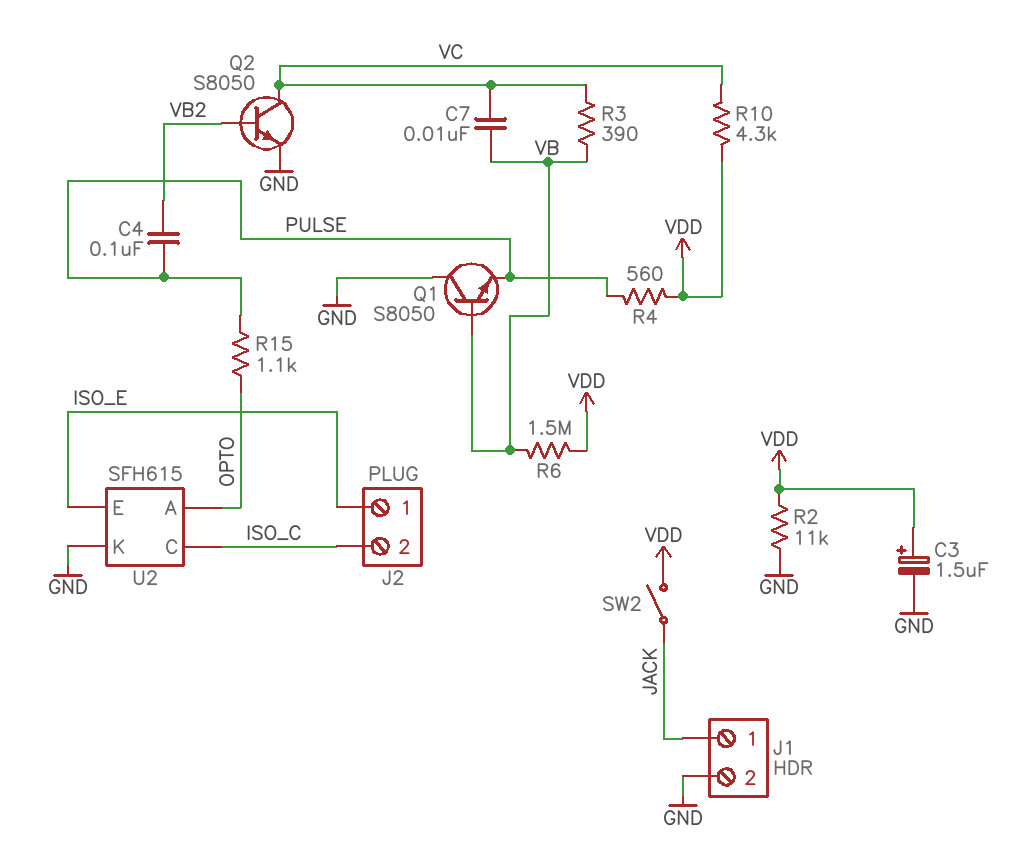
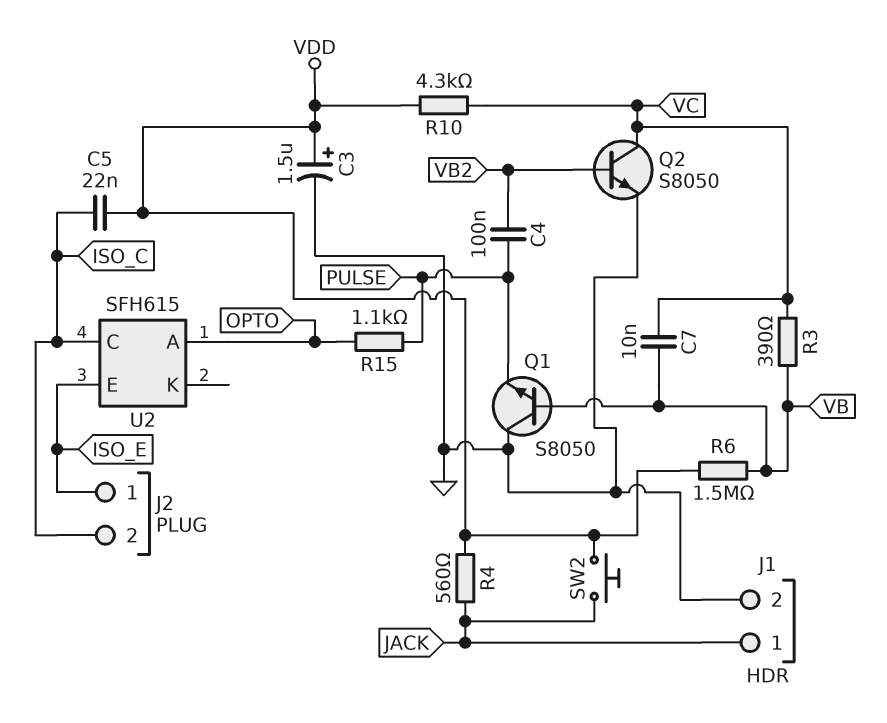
C5: none -> 22nF (ISO_C, VDD)
R2: 11k (GND, VDD) -> none
R4: 560 (PULSE, VDD) -> 560 (JACK, VDD)
SW2: switch (JACK, VDD) -> button (JACK, VDD)
U2 pin K: GND -> none

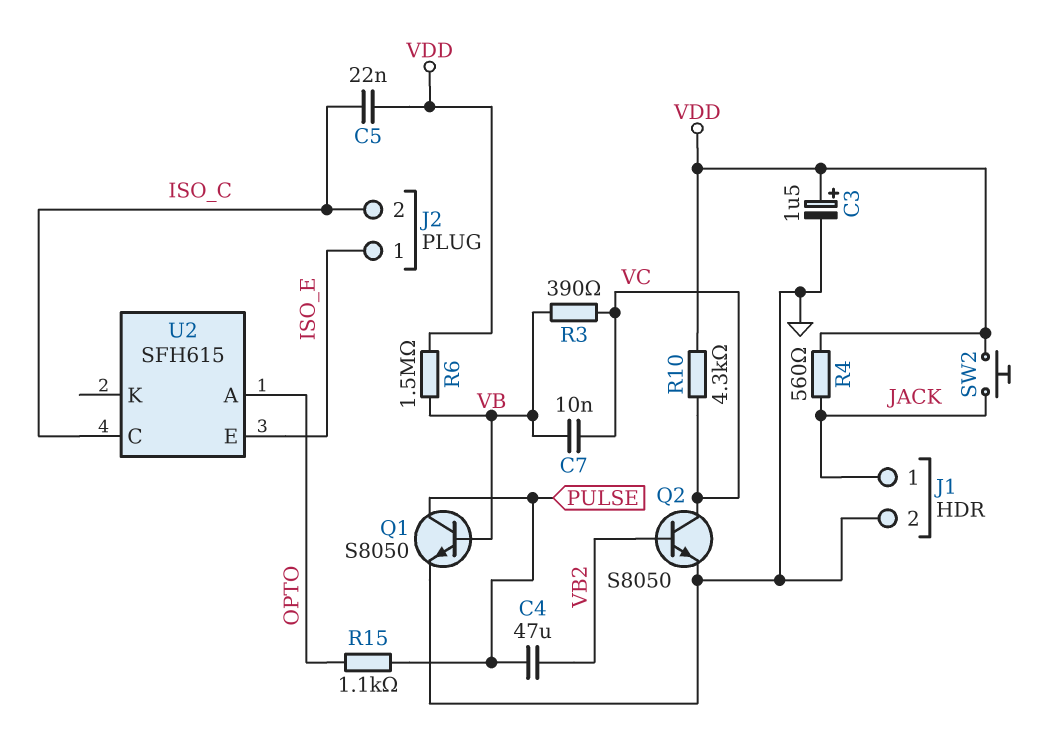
C4: 100nF (PULSE, VB2) -> 47uF (PULSE, VB2)
Q1: NPN S8050 (B VB, C GND, E PULSE) -> NPN S8050 (B VB, C PULSE, E GND)

